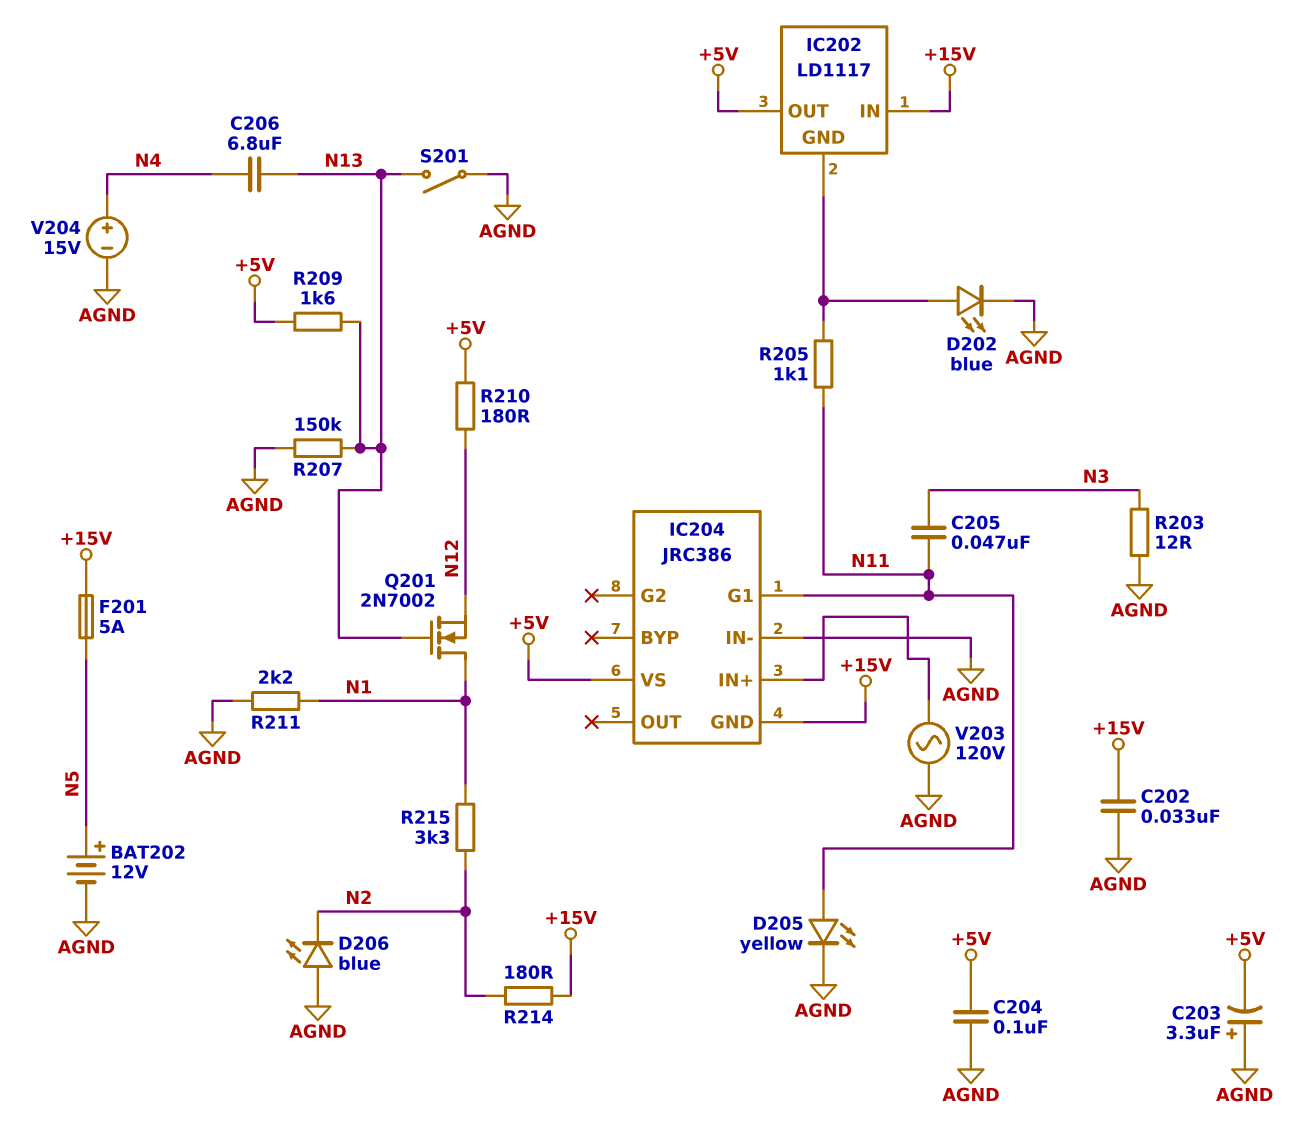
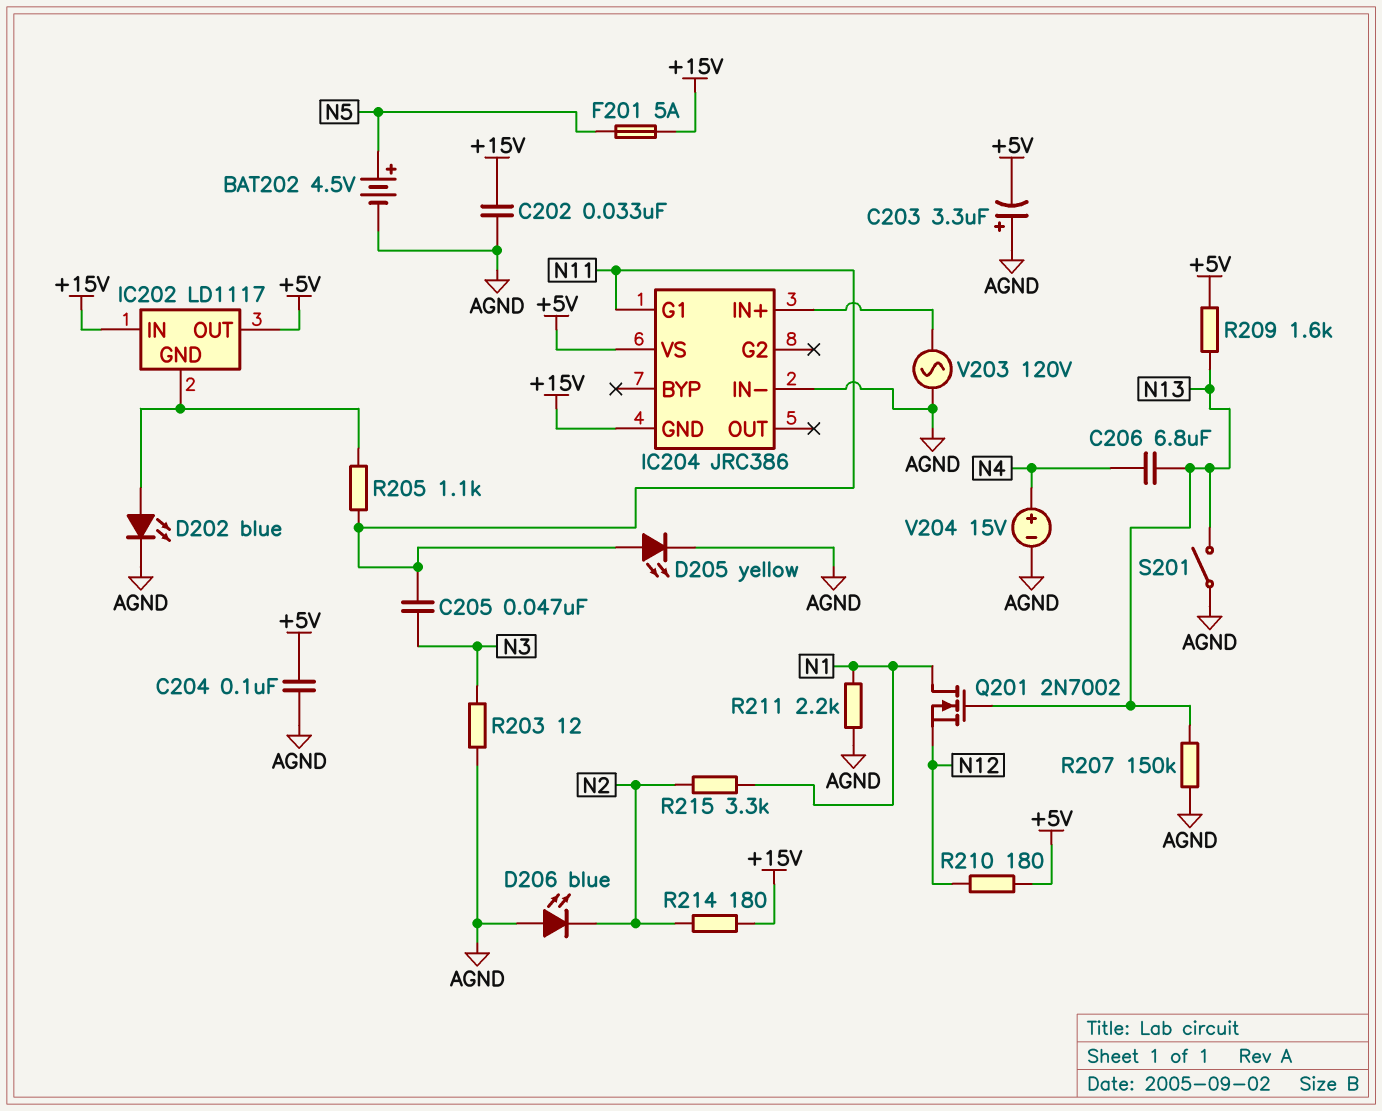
BAT202: 12V (plus N5, minus AGND) -> 4.5V (plus N5, minus AGND)

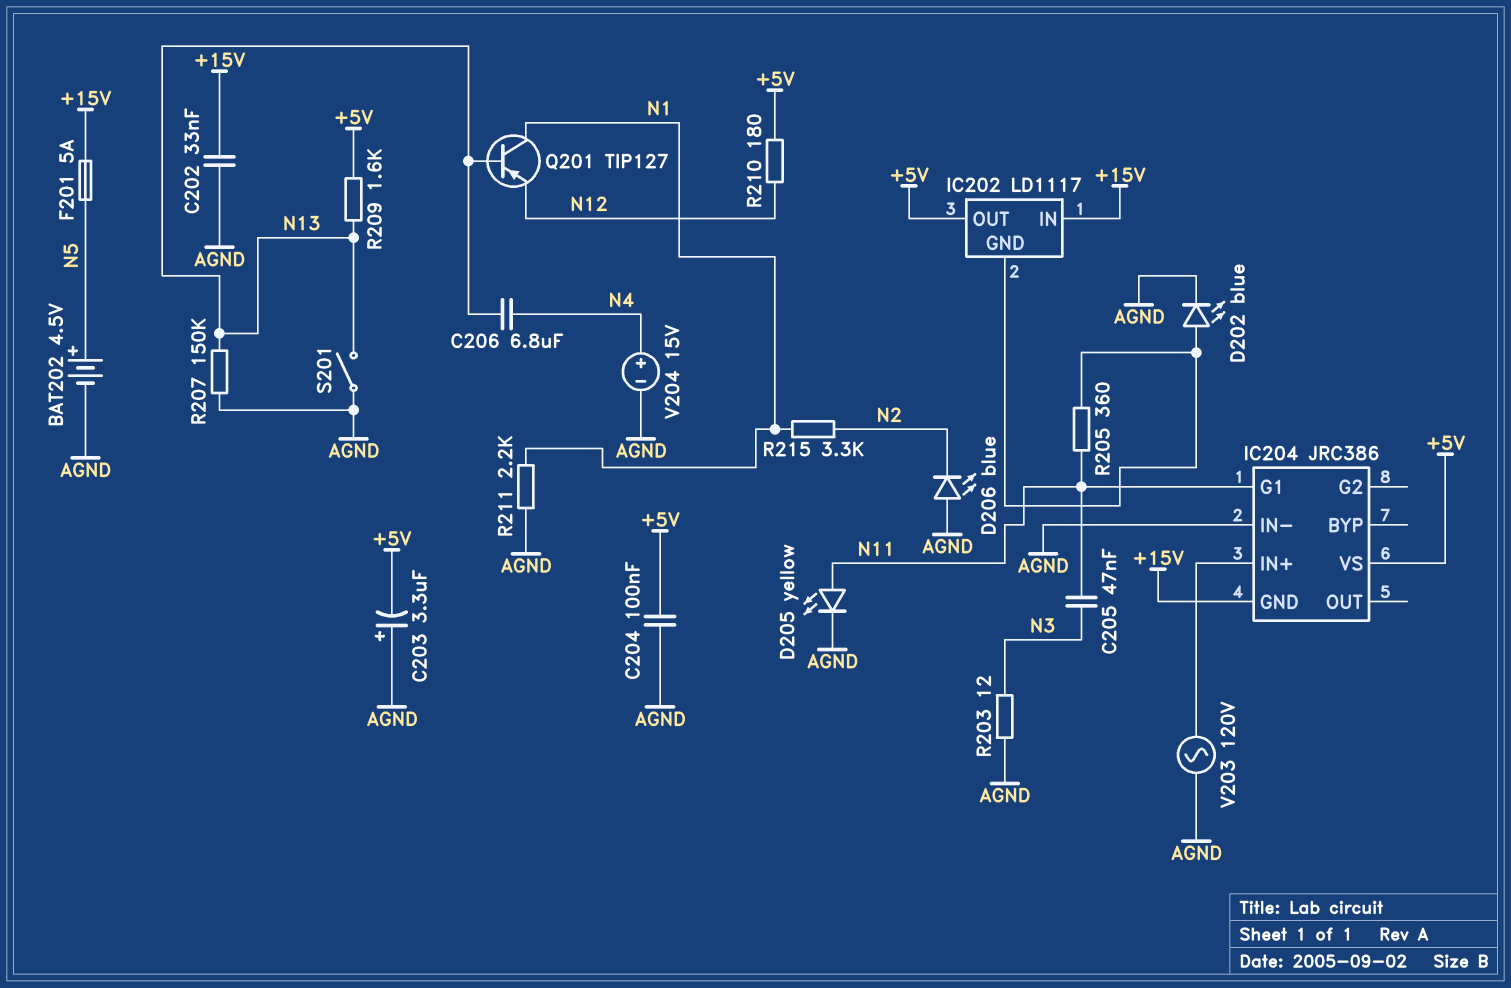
Q201: NMOS 2N7002 (G N13, D N1, S N12) -> PNP TIP127 (B N13, C N1, E N12)
R205: 1.1k (IC202/GND, N11) -> 360 (IC202/GND, N11)
R214: 180 (+15V, N2) -> none

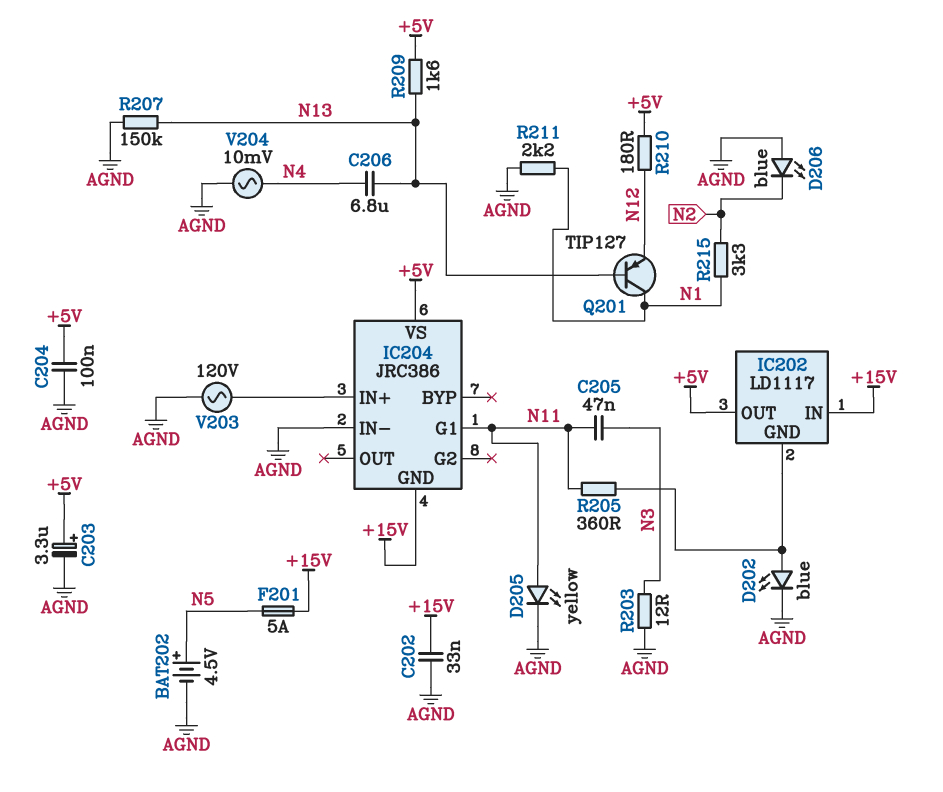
C203: 3.3uF (plus AGND, minus +5V) -> 3.3uF (plus +5V, minus AGND)
S201: switch (AGND, N13) -> none
V204: 15V (plus N4, minus AGND) -> AC 10mV (AGND, N4)

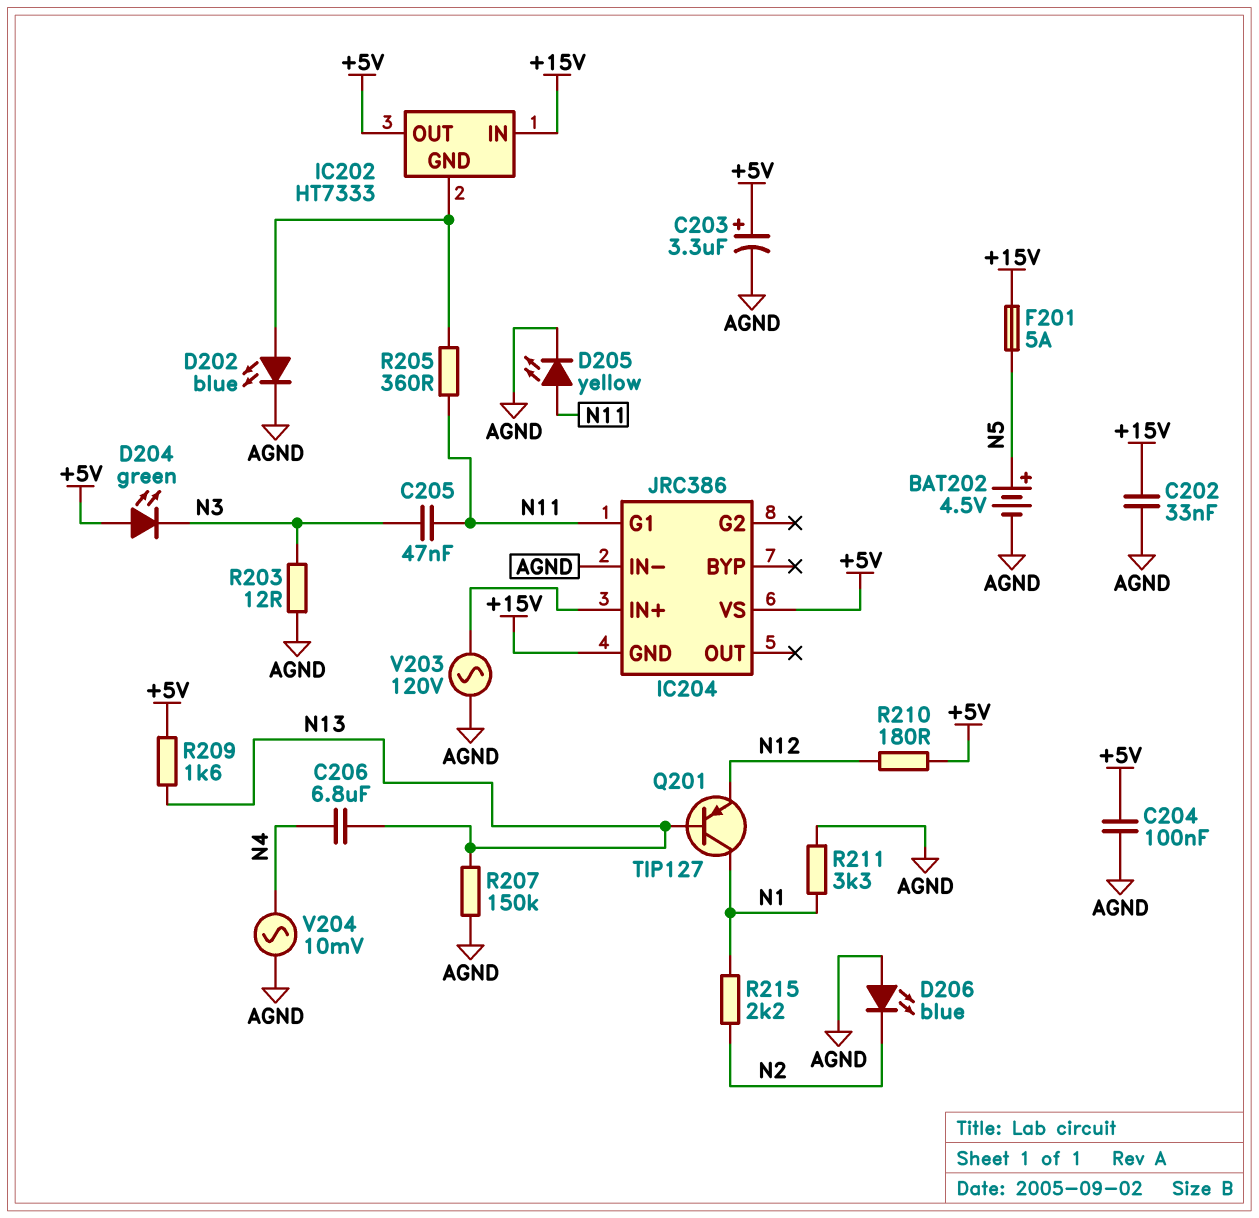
D204: none -> LED green (A +5V, K N3)
IC202: LD1117 -> HT7333
R211: 2.2k (AGND, N1) -> 3.3k (AGND, N1)
R215: 3.3k (N1, N2) -> 2.2k (N1, N2)

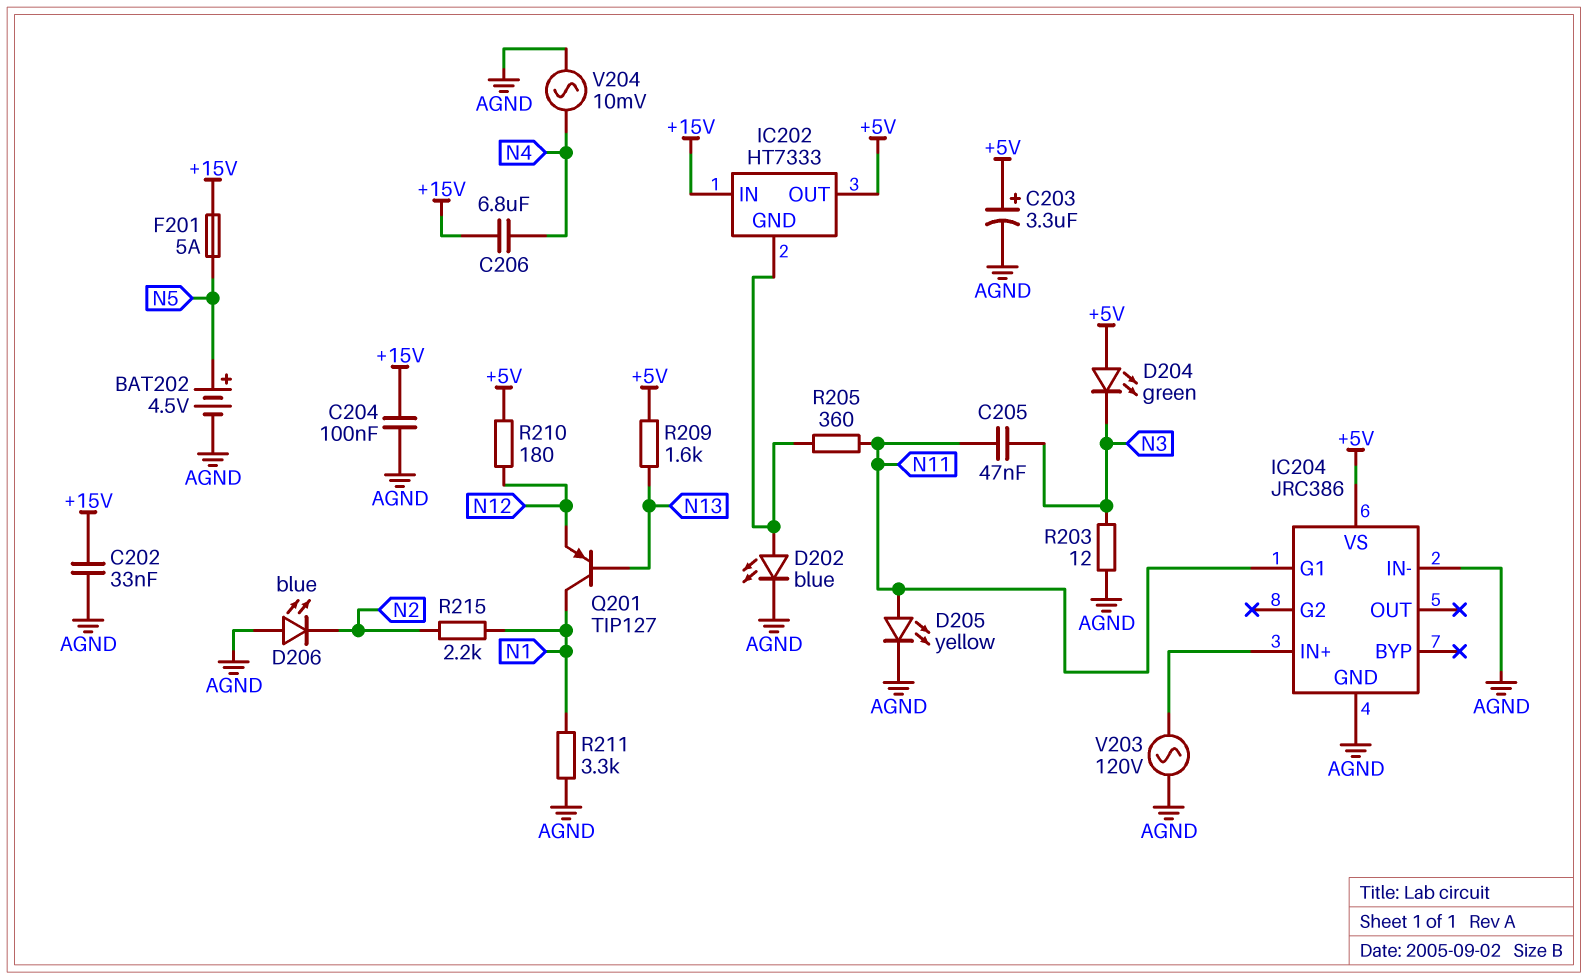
C204: 100nF (+5V, AGND) -> 100nF (+15V, AGND)
C206: 6.8uF (N4, N13) -> 6.8uF (+15V, N4)
IC204 pin GND: +15V -> AGND
R207: 150k (AGND, N13) -> none

